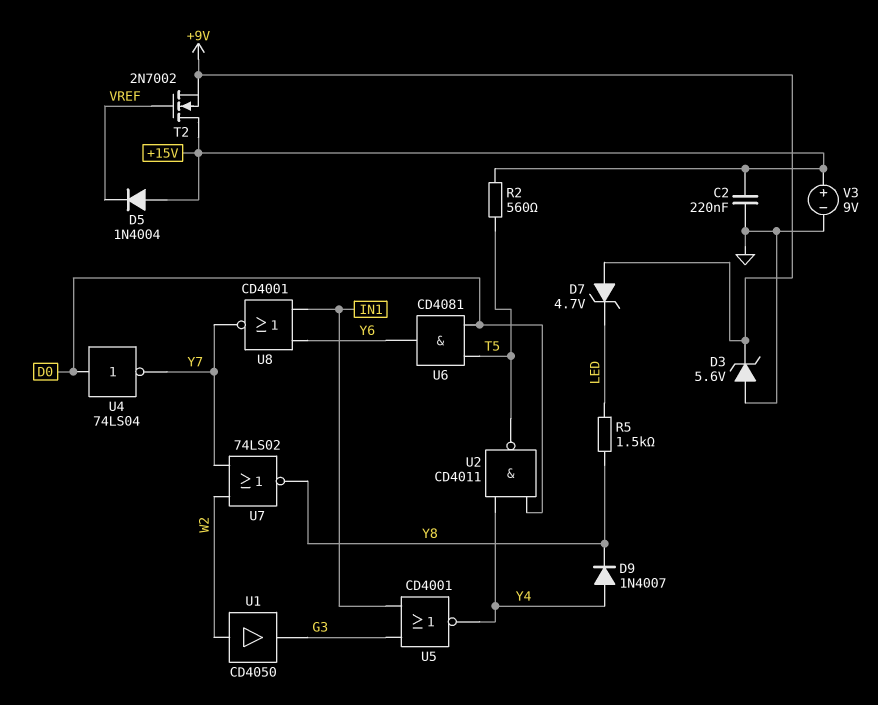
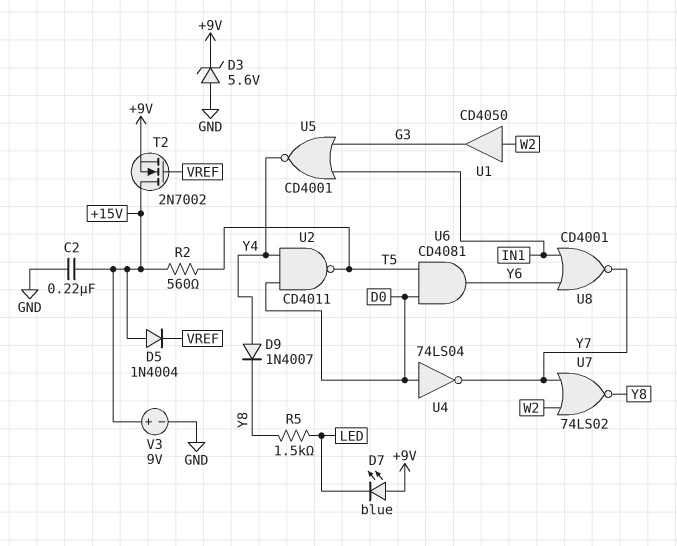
D7: zener 4.7V (A +9V, K LED) -> LED blue (A +9V, K LED)

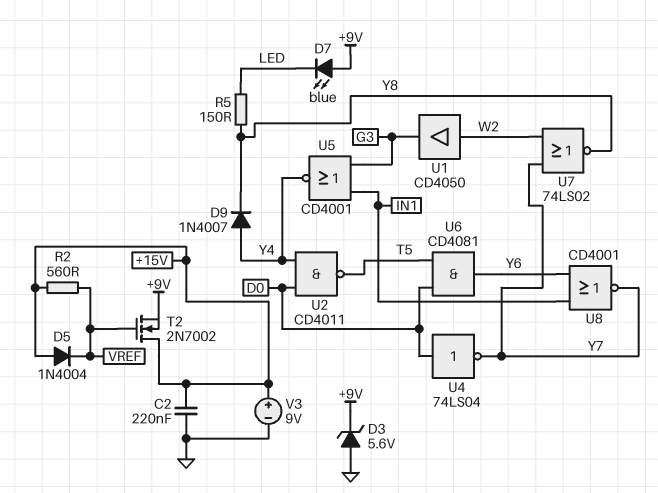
R2: 560 (+15V, T5) -> 560 (+15V, VREF)
R5: 1.5k (LED, Y8) -> 150 (LED, Y8)

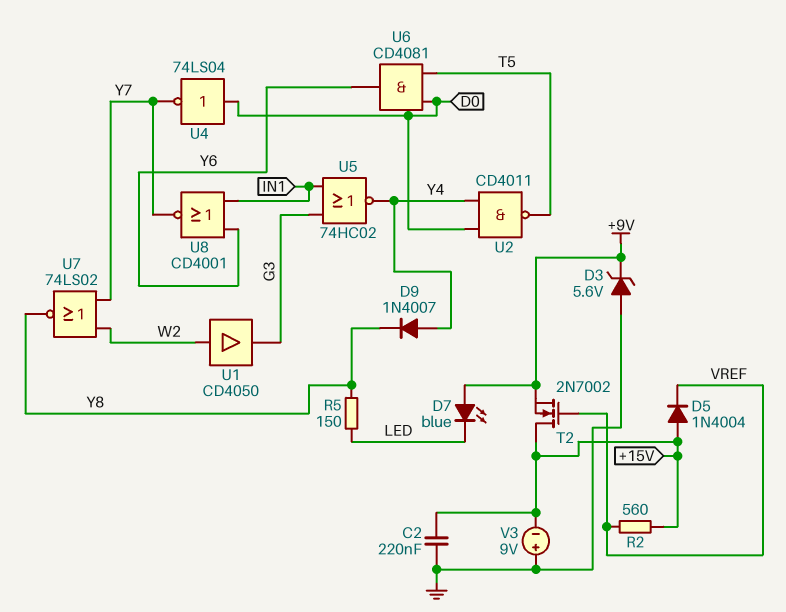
U5: NOR CD4001 (in G3, in IN1, out Y4) -> NOR 74HC02 (in G3, in IN1, out Y4)
V3: 9V (plus +15V, minus GND) -> 9V (plus GND, minus +15V)

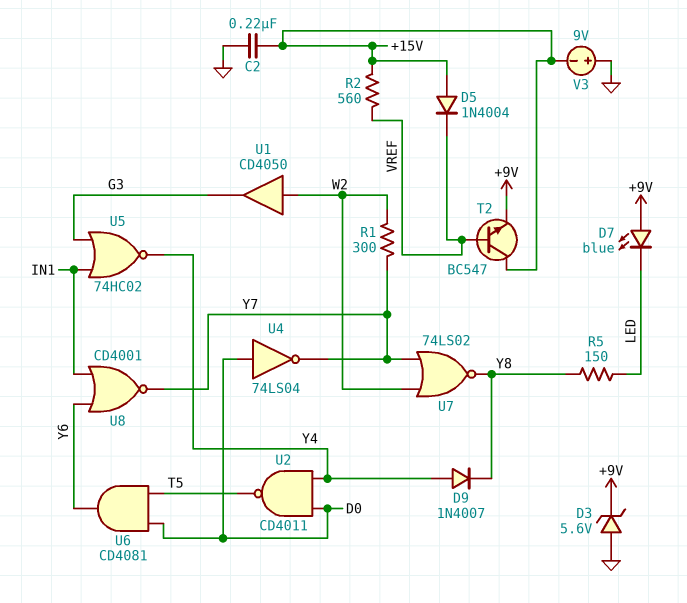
R1: none -> 300 (W2, Y7)
T2: NMOS 2N7002 (G VREF, D +15V, S +9V) -> NPN BC547 (B VREF, C +15V, E +9V)

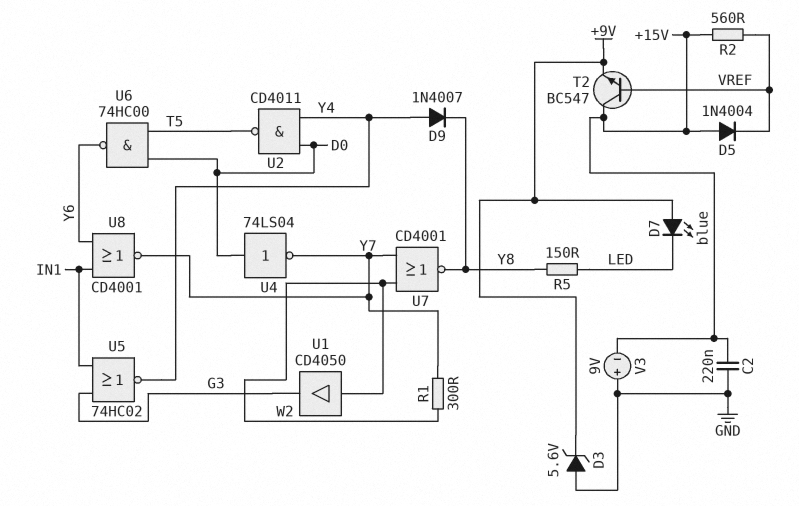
U6: AND CD4081 (in D0, in T5, out Y6) -> NAND 74HC00 (in D0, in T5, out Y6)
U7: NOR 74LS02 (in W2, in Y7, out Y8) -> NOR CD4001 (in W2, in Y7, out Y8)

